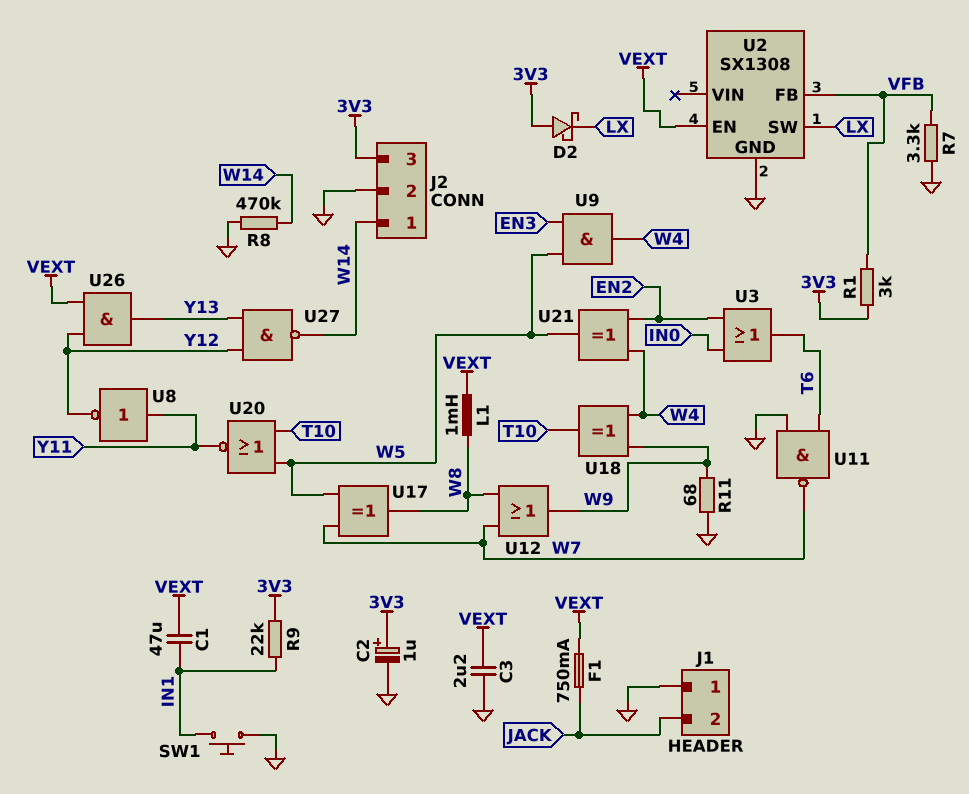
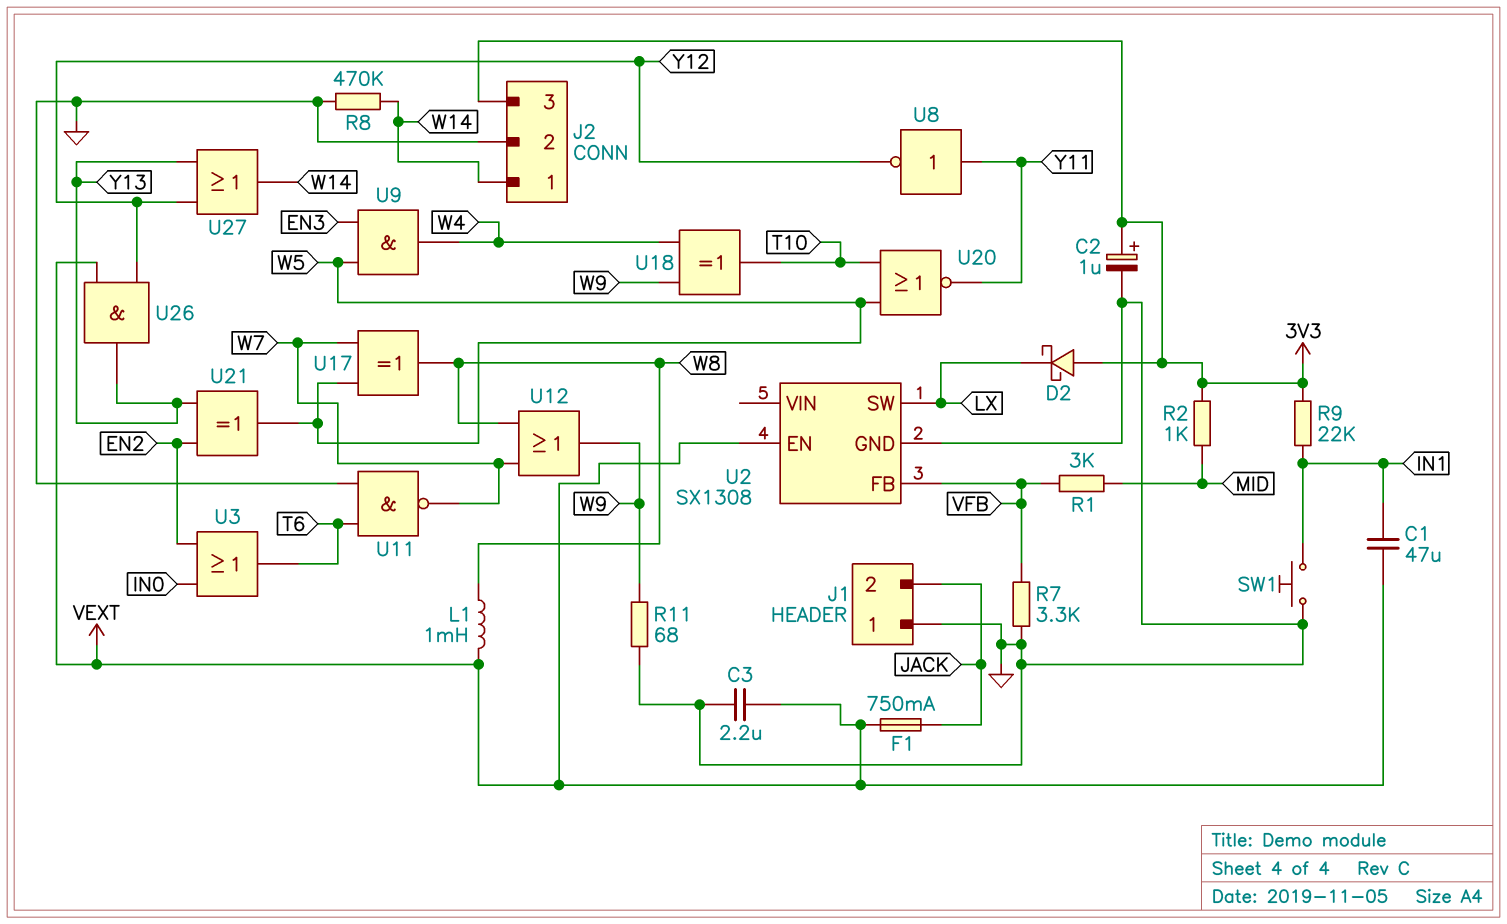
R1: 3k (3V3, VFB) -> 3k (MID, VFB)
R2: none -> 1k (3V3, MID)
U21: XOR (in EN2, in W4, out W5) -> XOR (in EN2, in Y13, out W5)
U27: NAND (in Y12, in Y13, out W14) -> OR (in Y12, in Y13, out W14)

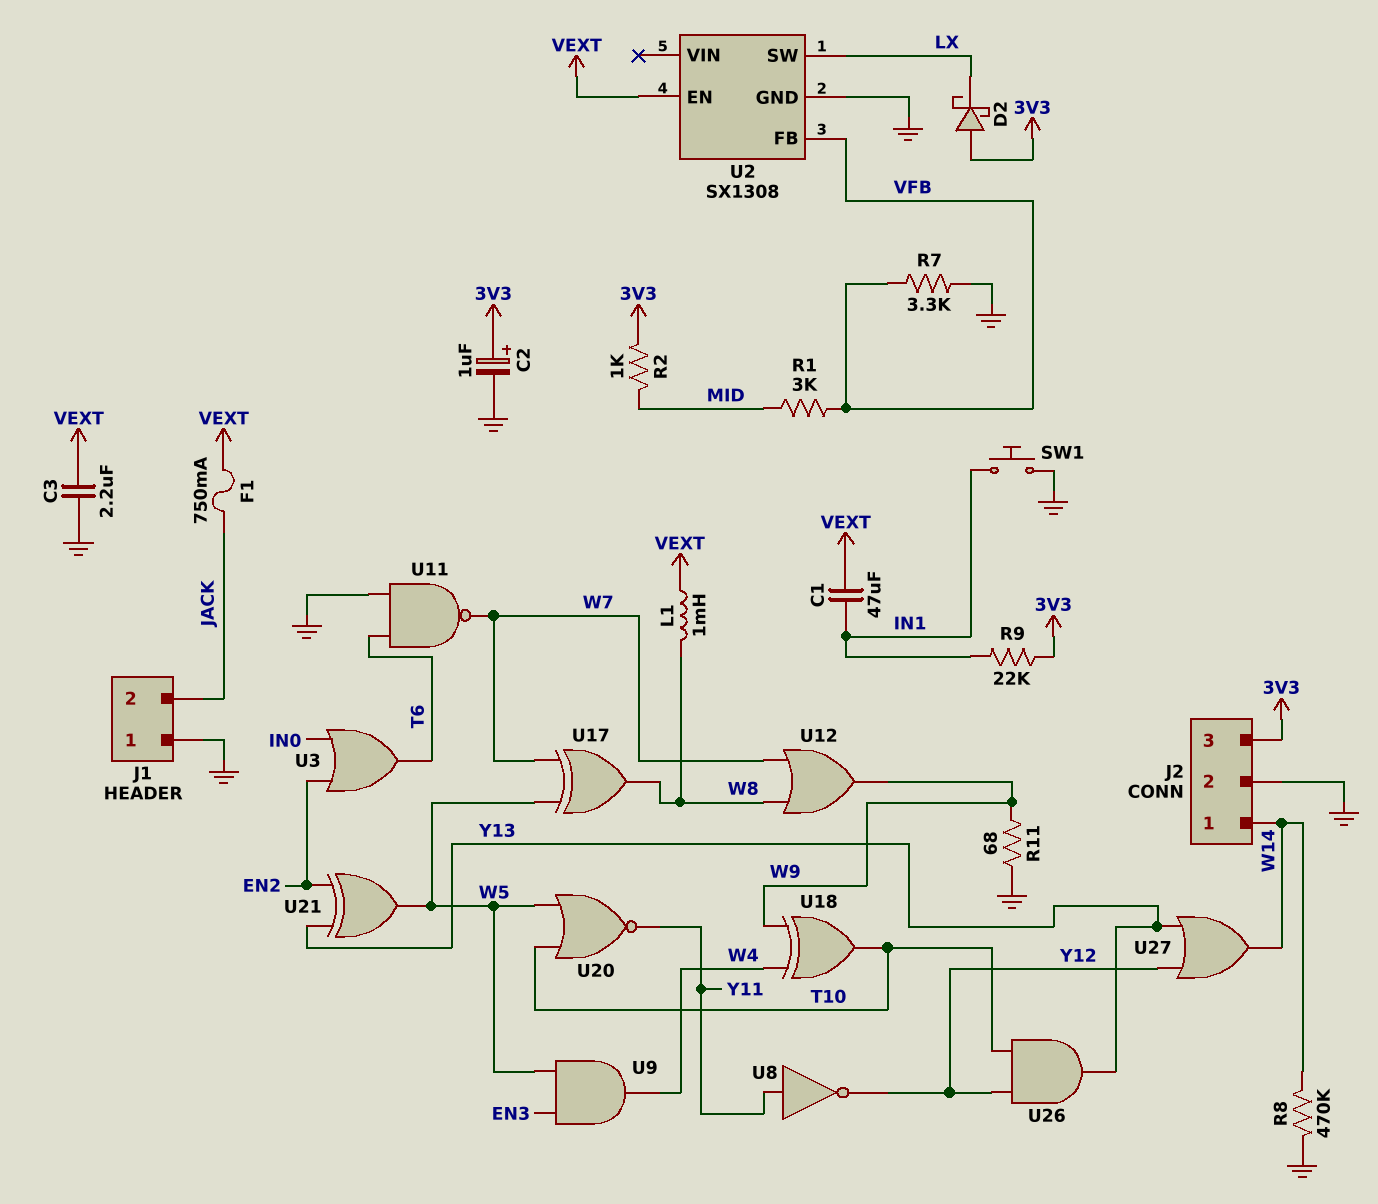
U26: AND (in VEXT, in Y12, out Y13) -> AND (in T10, in Y12, out Y13)

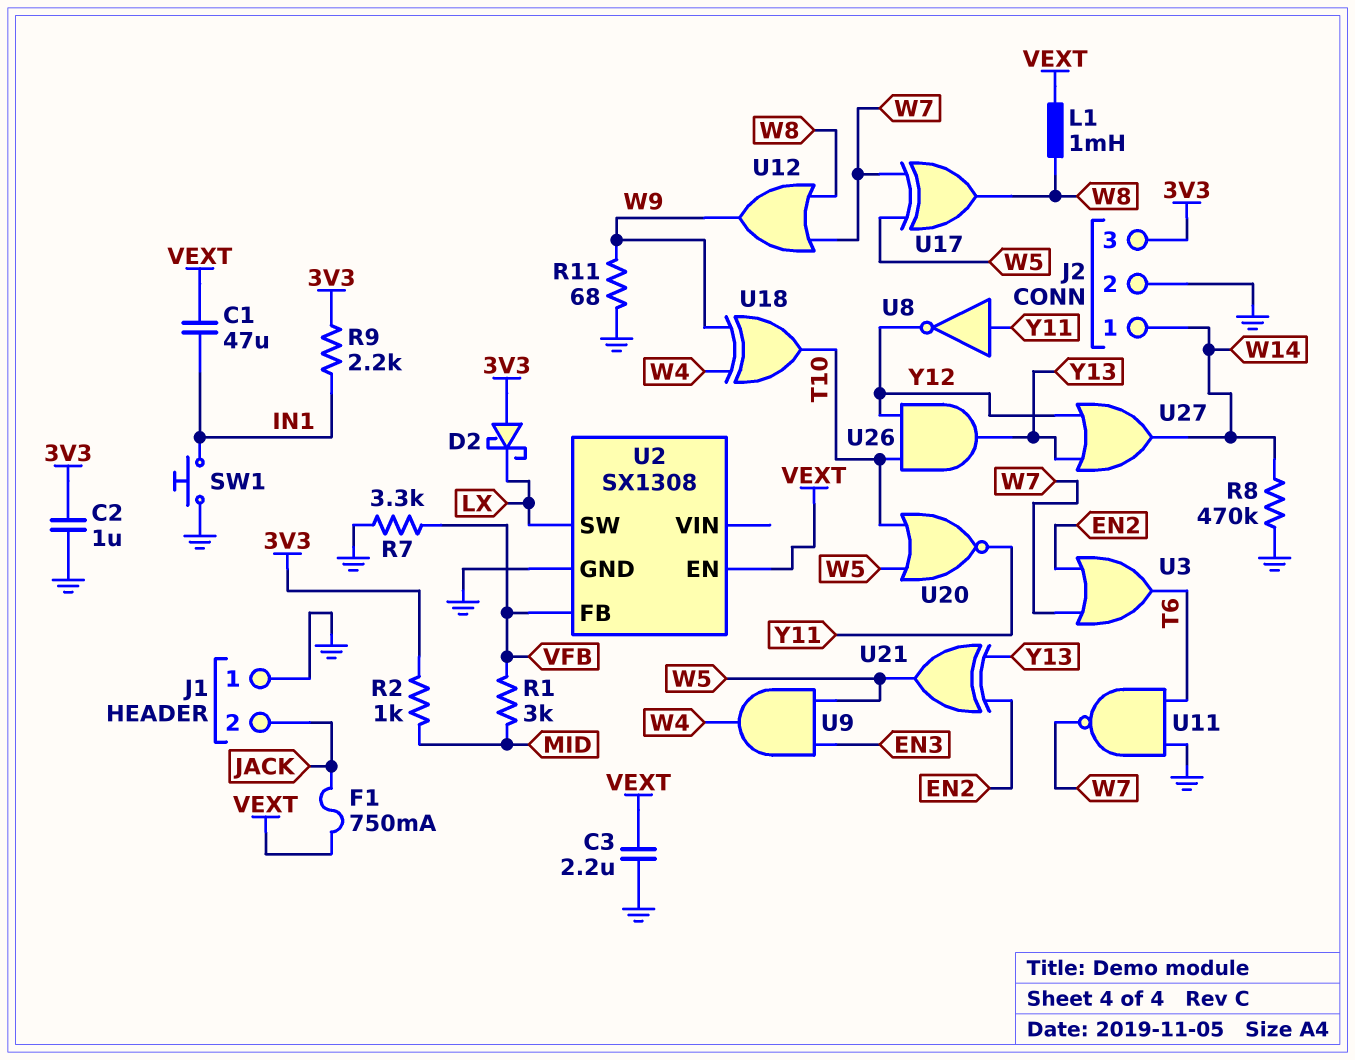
C2: 1uF (plus 3V3, minus GND) -> 1uF (3V3, GND)
R9: 22k (3V3, IN1) -> 2.2k (3V3, IN1)
U3: OR (in EN2, in IN0, out T6) -> OR (in EN2, in W7, out T6)

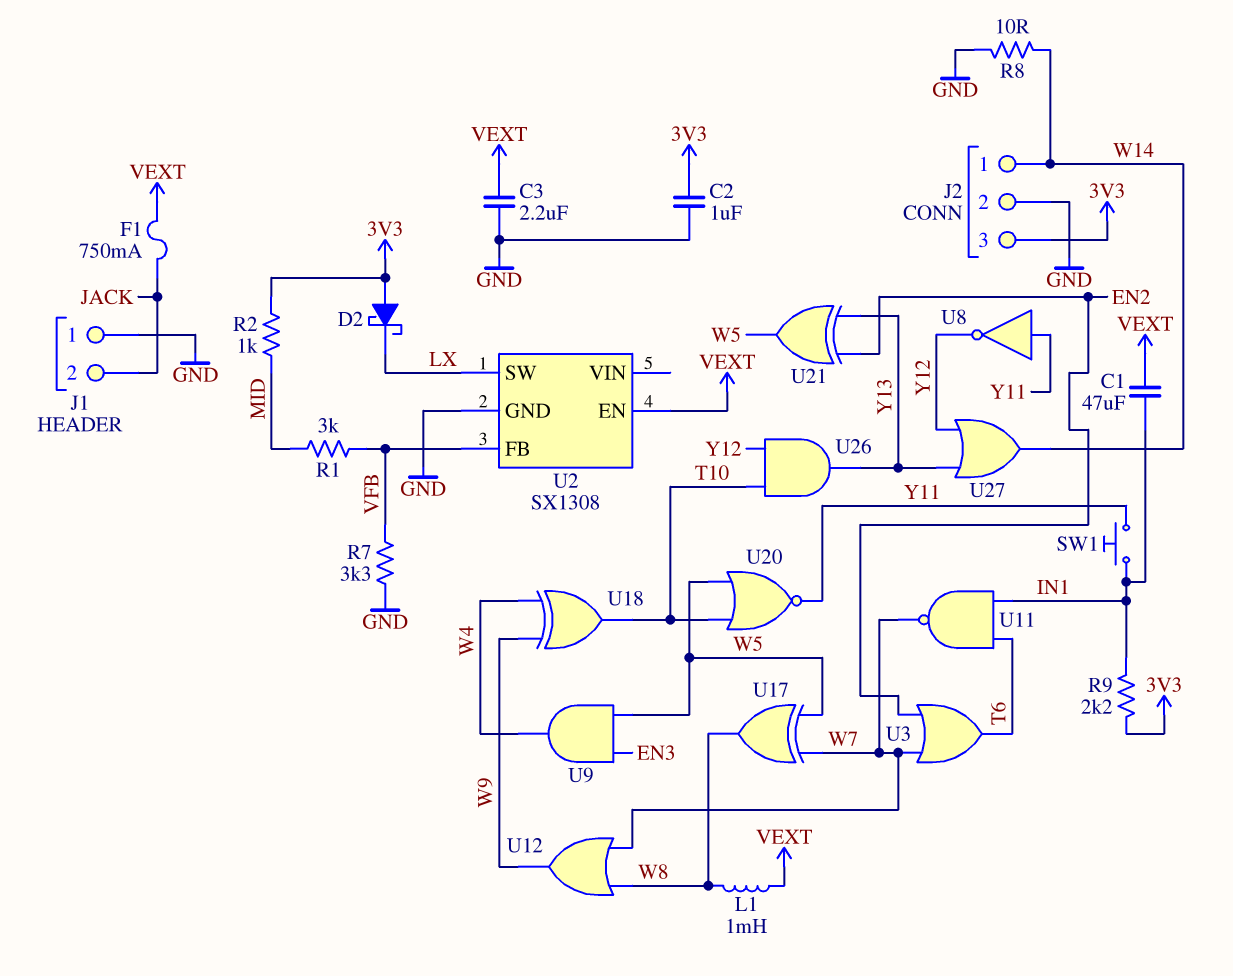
R8: 470k (GND, W14) -> 10 (GND, W14)
R11: 68 (GND, W9) -> none
SW1: button (GND, IN1) -> button (IN1, Y11)
U11: NAND (in GND, in T6, out W7) -> NAND (in IN1, in T6, out W7)

